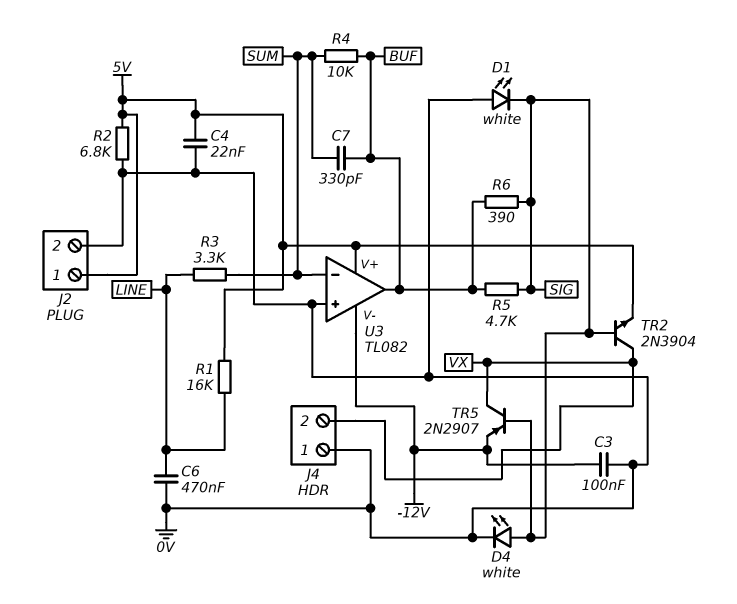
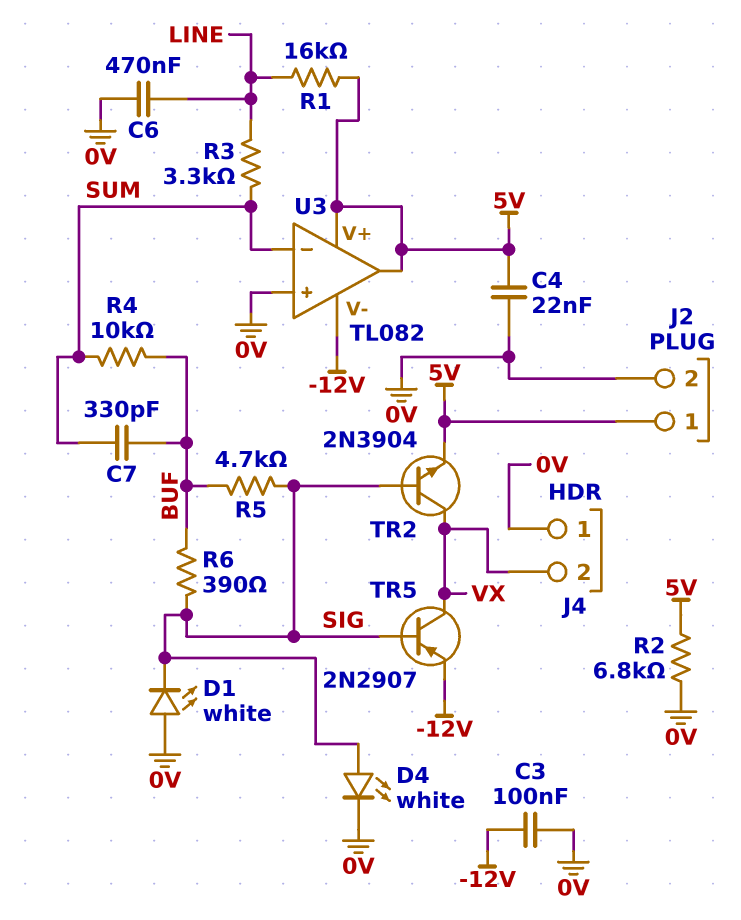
U3 pin out: BUF -> 5V

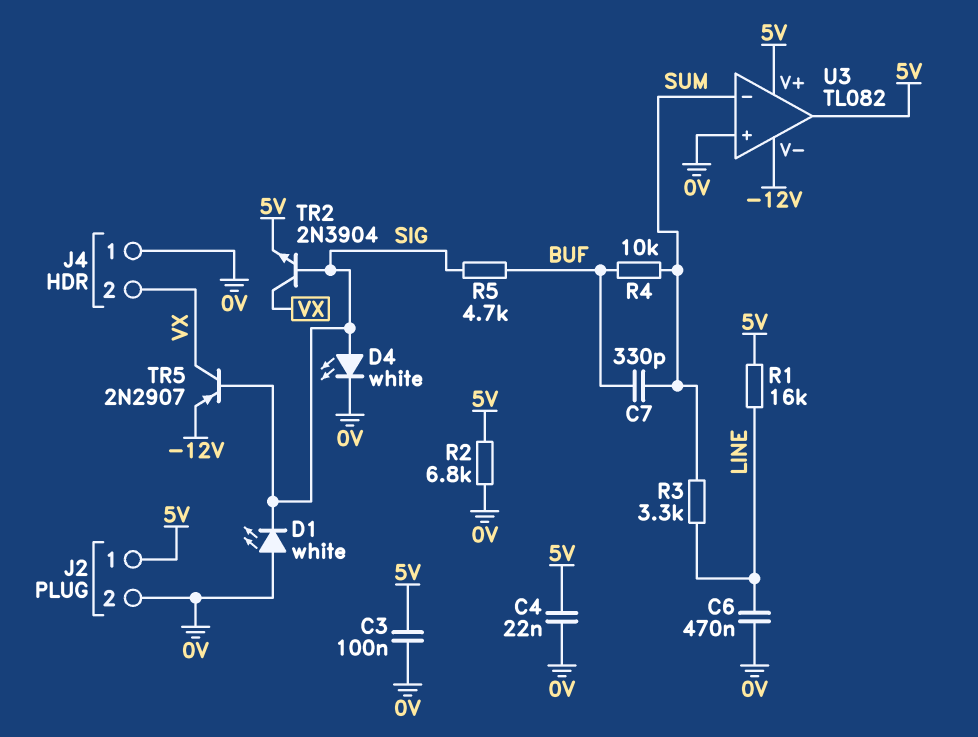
C3: 100nF (-12V, 0V) -> 100nF (0V, 5V)
R6: 390 (BUF, SIG) -> none

